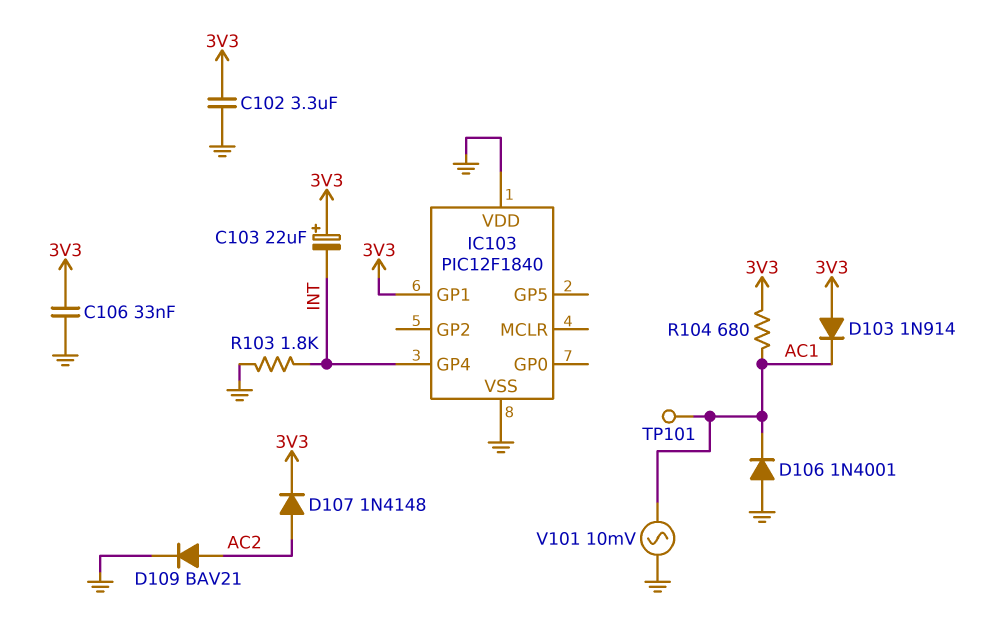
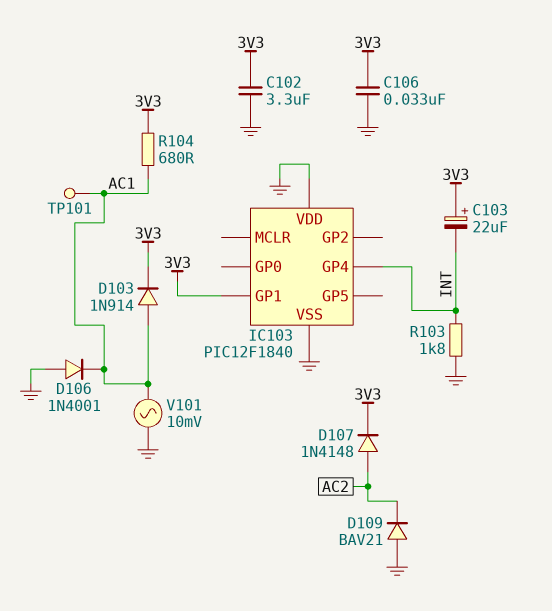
D103: diode 1N914 (A 3V3, K AC1) -> diode 1N914 (A AC1, K 3V3)
D109: diode BAV21 (A AC2, K GND) -> diode BAV21 (A GND, K AC2)

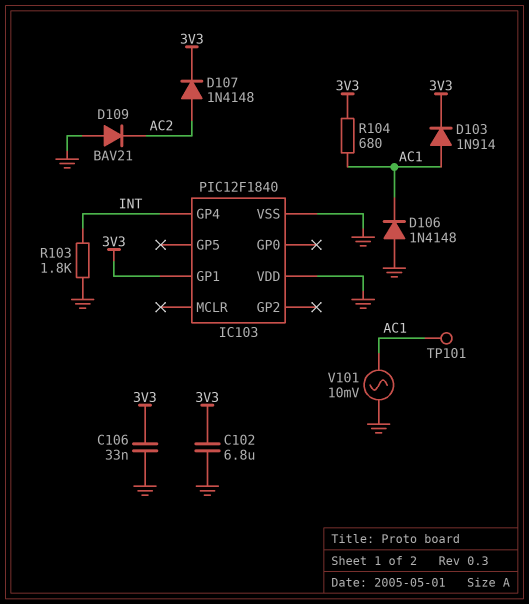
C102: 3.3uF (3V3, GND) -> 6.8uF (3V3, GND)
C103: 22uF (plus 3V3, minus INT) -> none
D106: diode 1N4001 (A GND, K AC1) -> diode 1N4148 (A GND, K AC1)

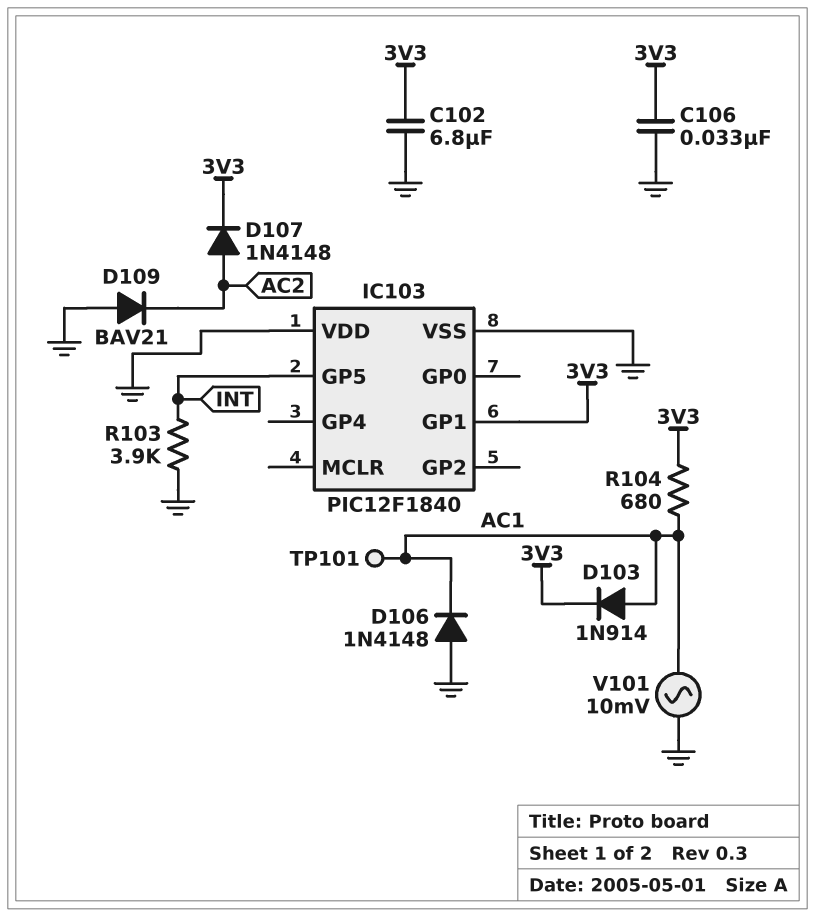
IC103 pin GP4: INT -> none
IC103 pin GP5: none -> INT
R103: 1.8k (GND, INT) -> 3.9k (GND, INT)

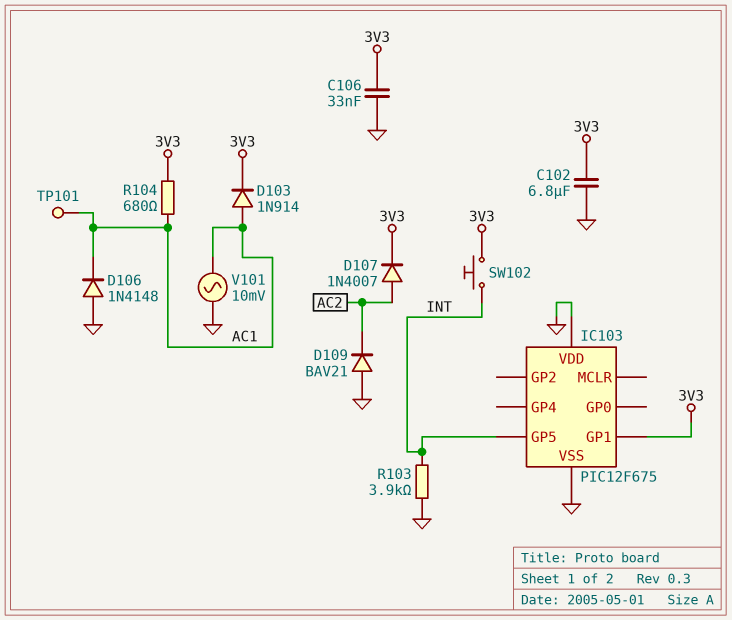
D107: diode 1N4148 (A AC2, K 3V3) -> diode 1N4007 (A AC2, K 3V3)
IC103: PIC12F1840 -> PIC12F675
SW102: none -> button (3V3, INT)

